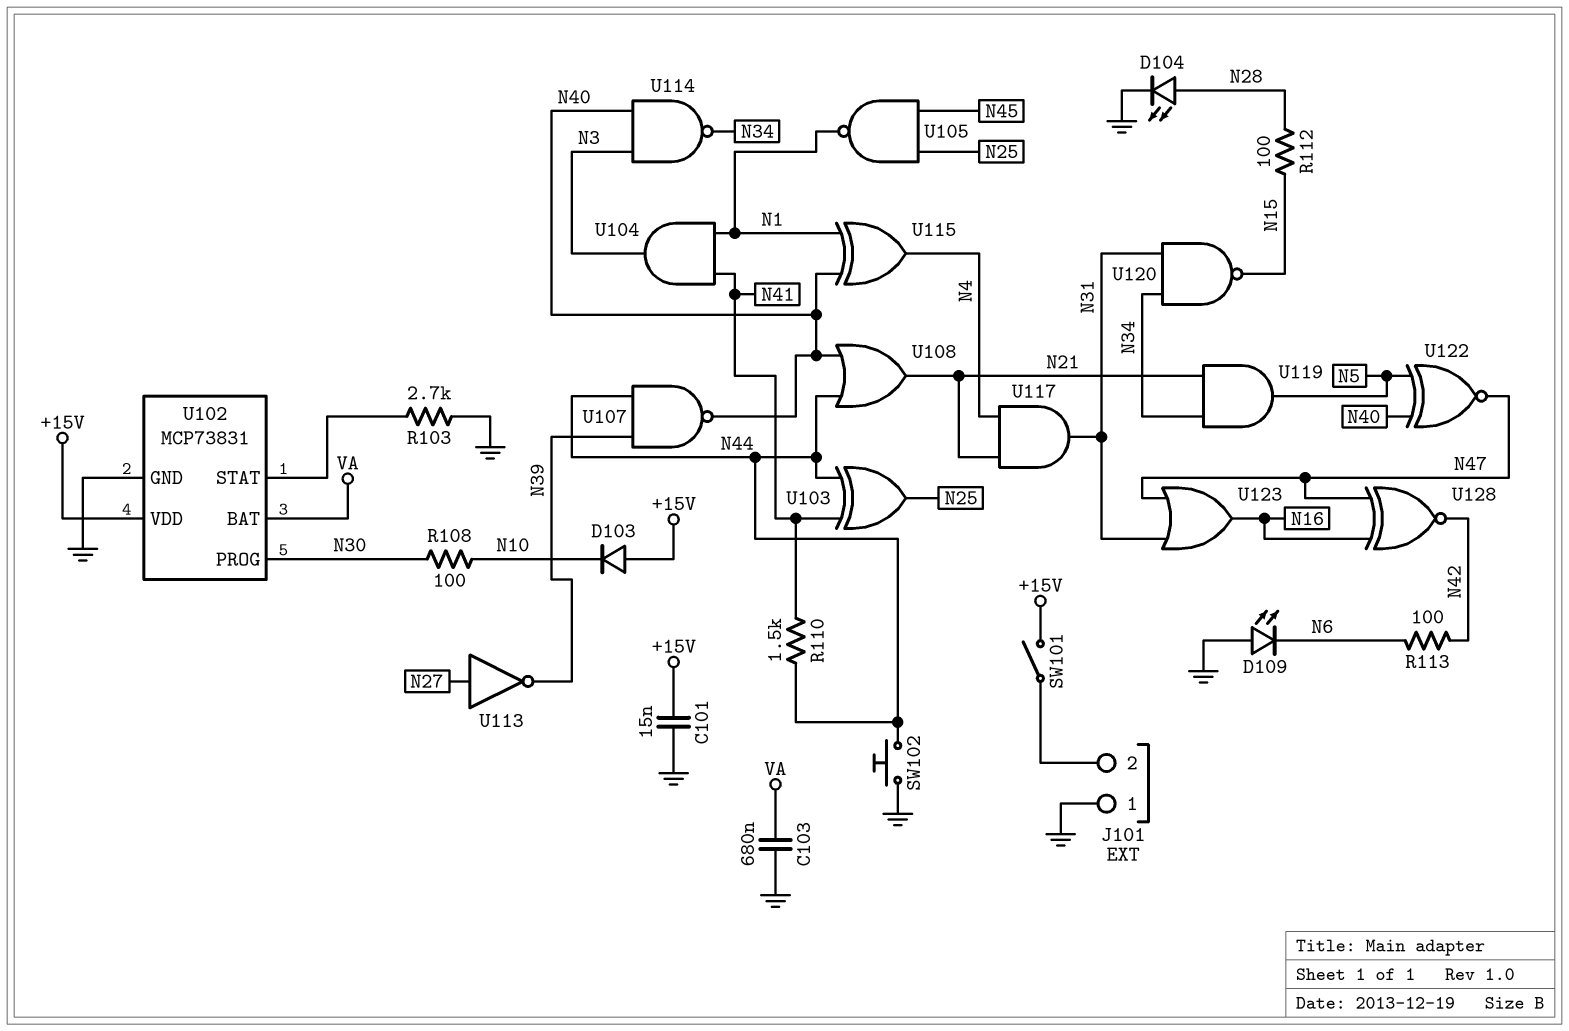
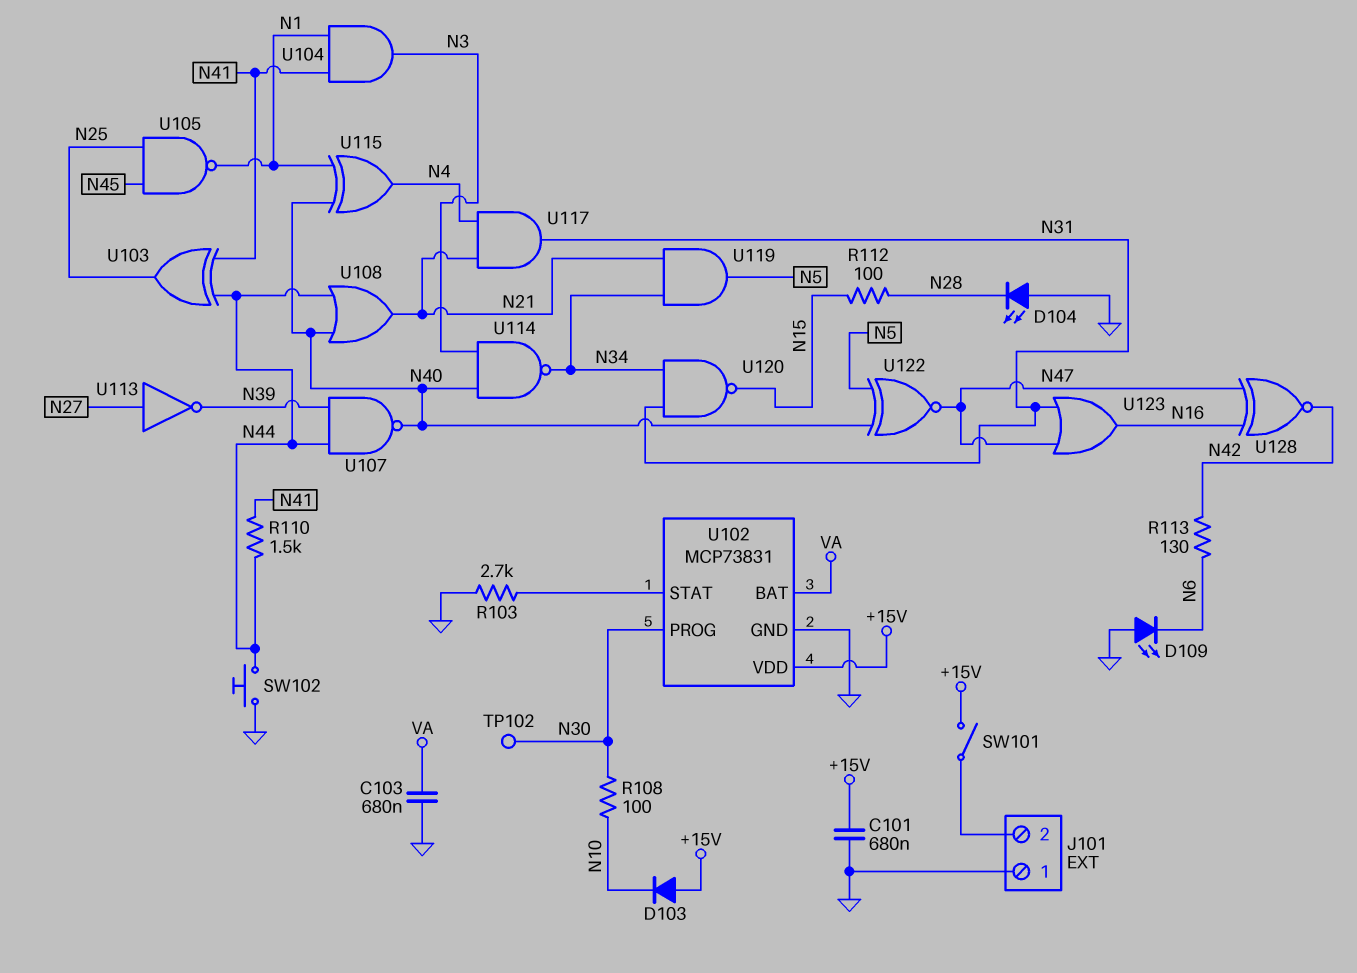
C101: 15nF (+15V, GND) -> 680nF (+15V, GND)
D104: LED (A N28, K GND) -> LED (A GND, K N28)
R113: 100 (N6, N42) -> 130 (N6, N42)
TP102: none -> test point (N30)

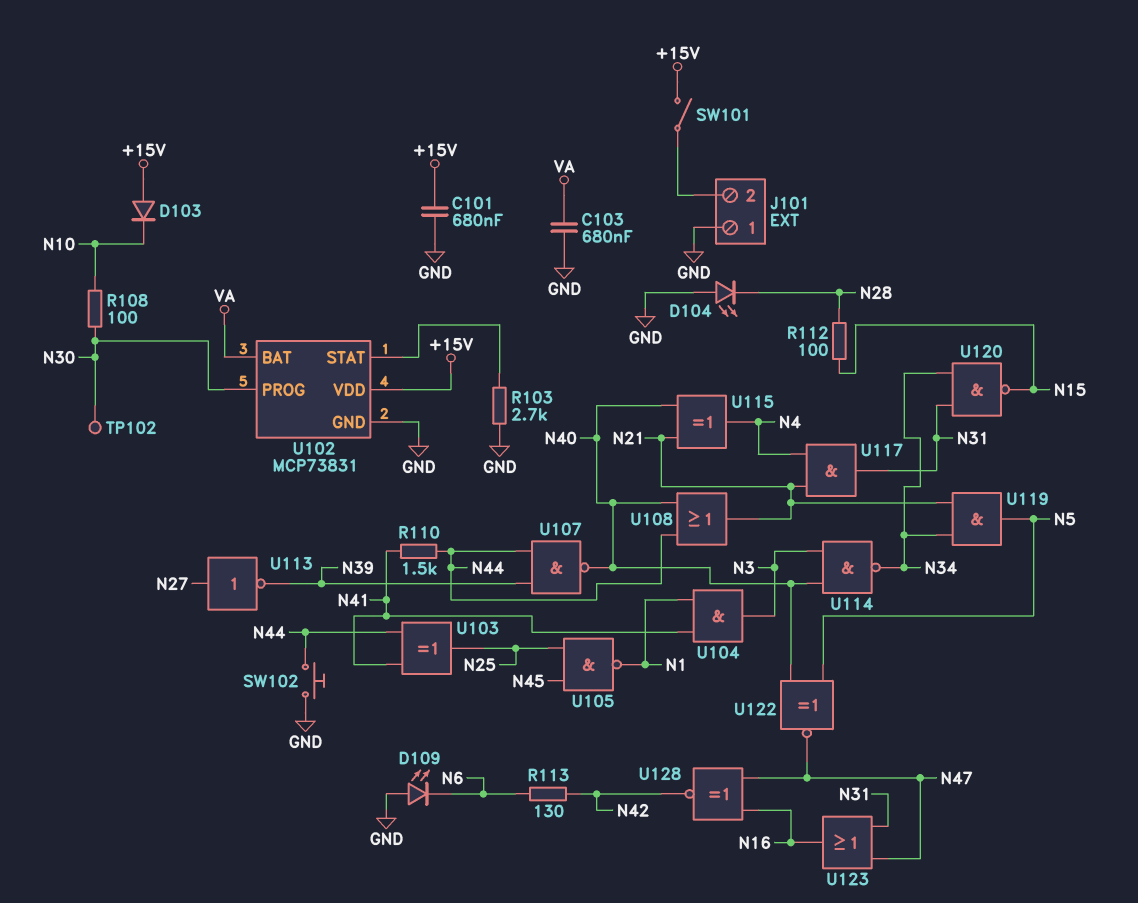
U115: XOR (in N1, in N40, out N4) -> XOR (in N21, in N40, out N4)

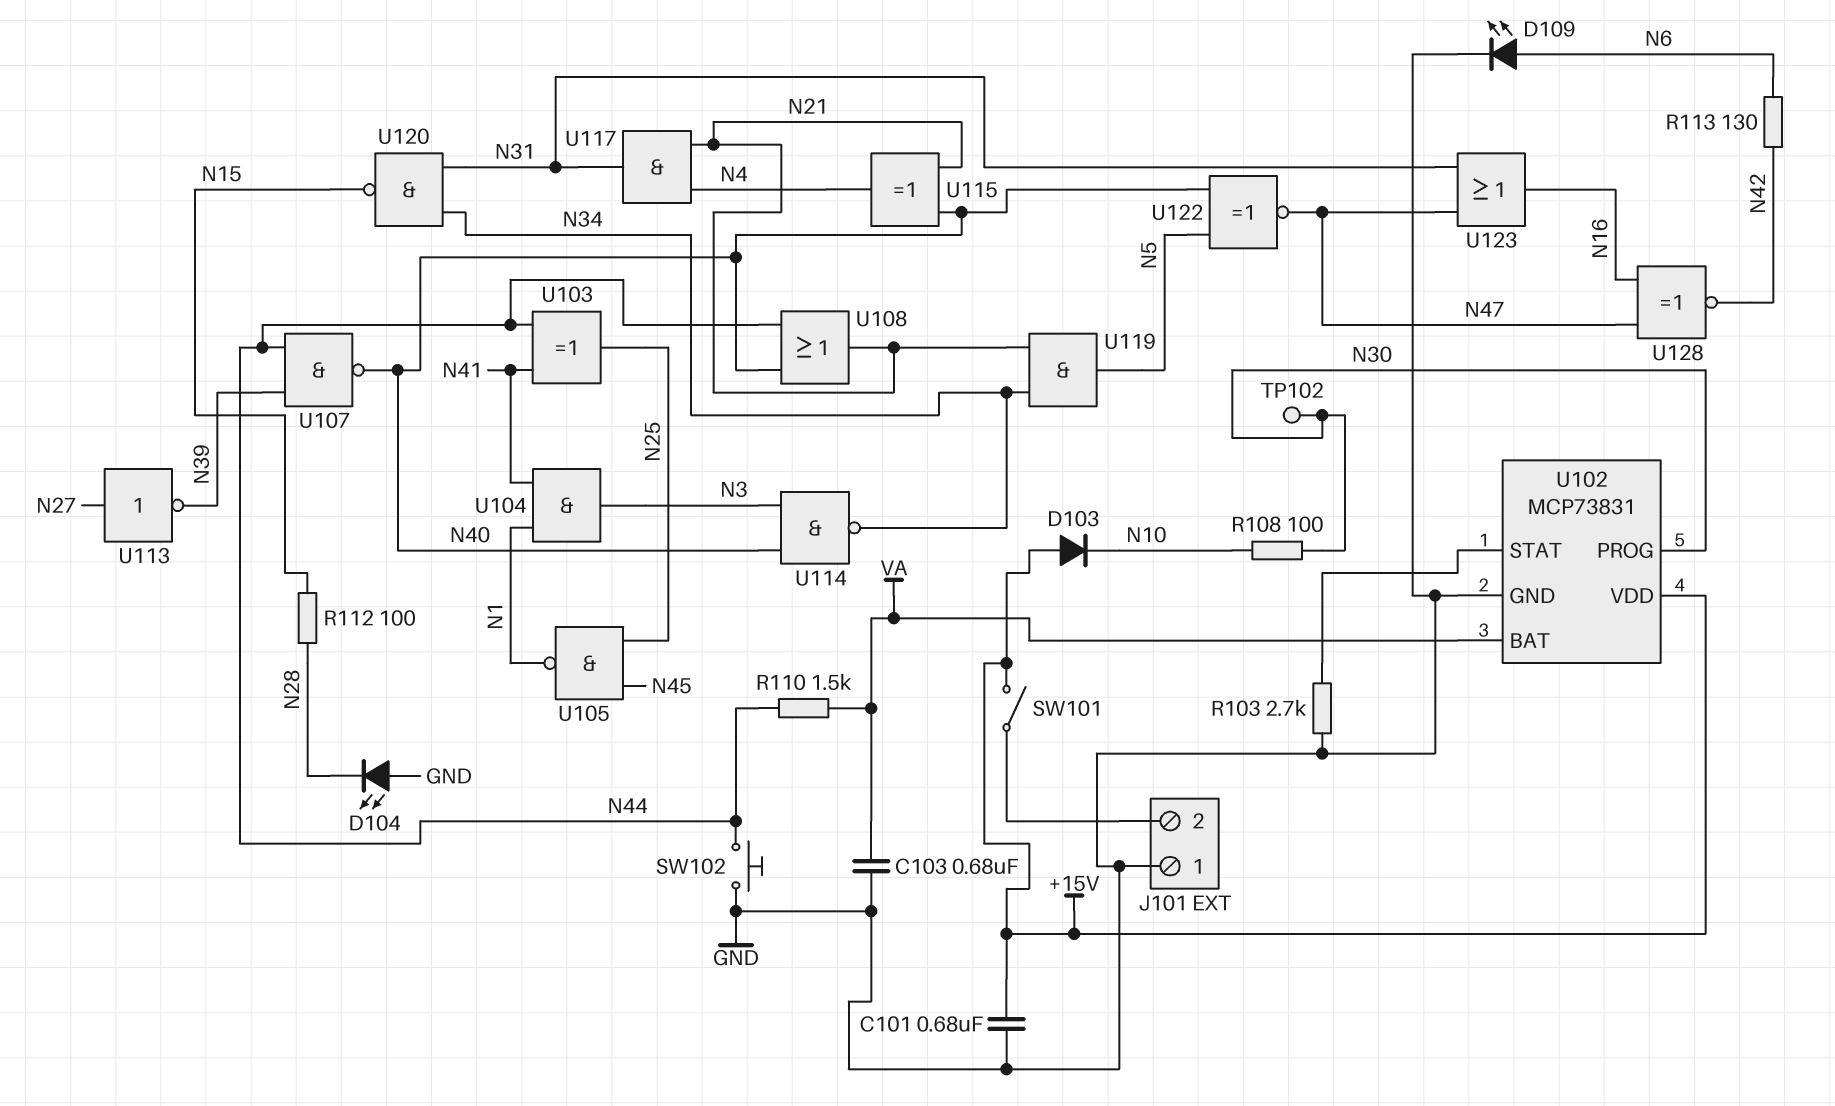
D109: LED (A GND, K N6) -> LED (A N6, K GND)
R110: 1.5k (N41, N44) -> 1.5k (N44, VA)

